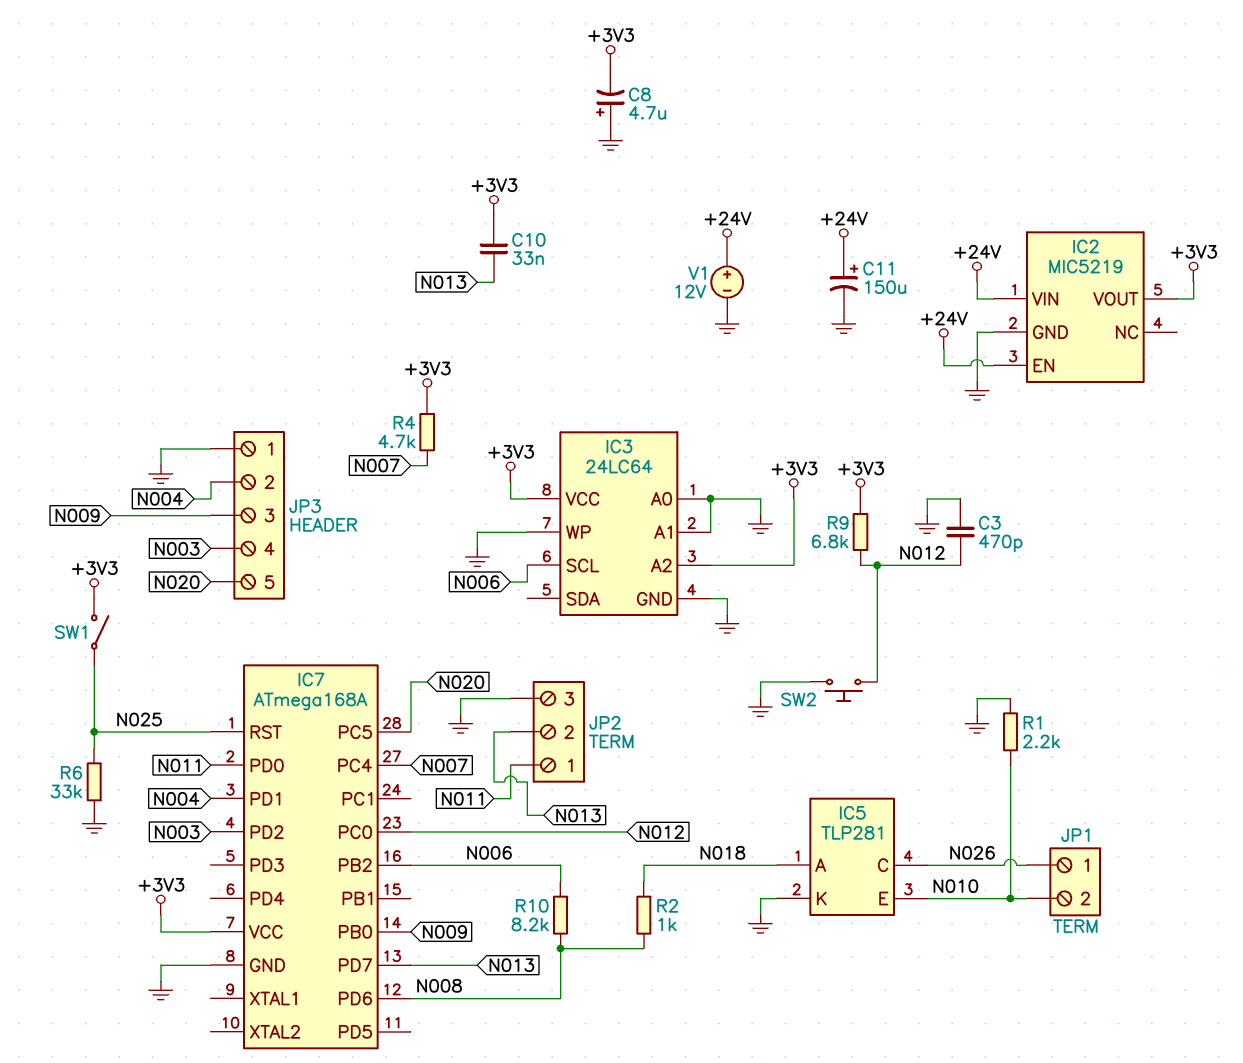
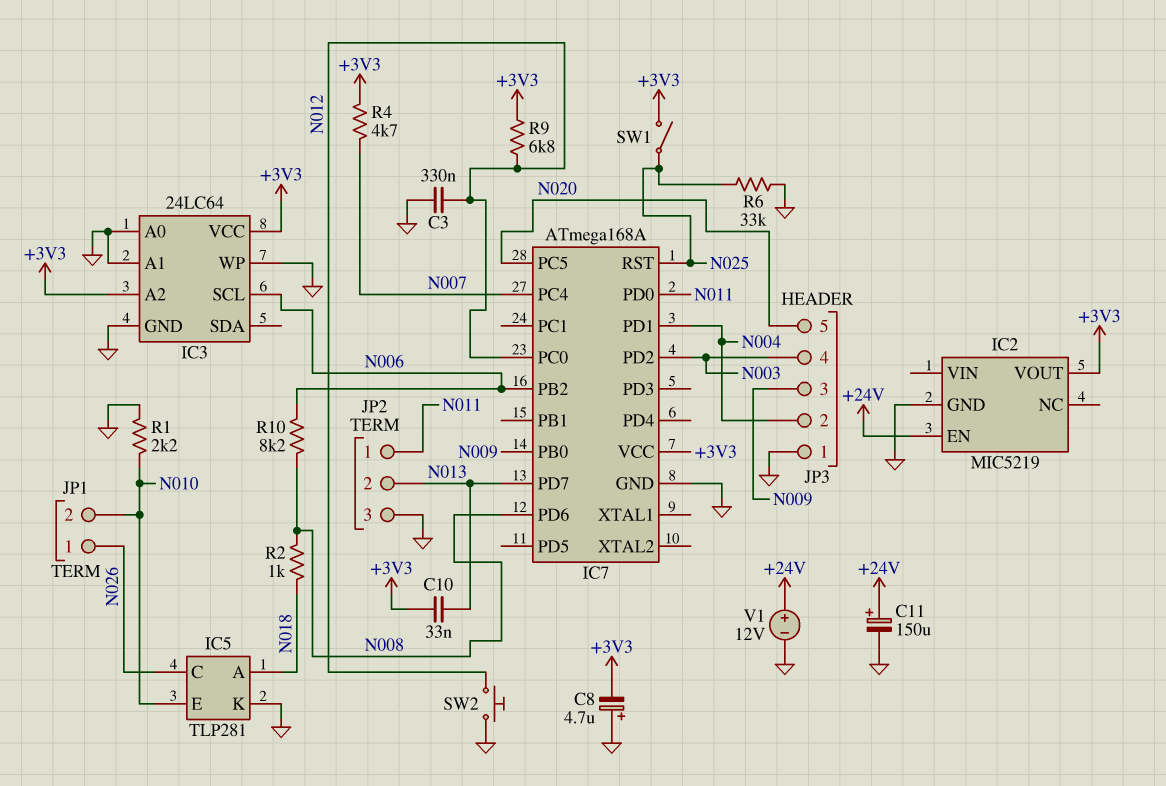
C3: 470pF (GND, N012) -> 330nF (GND, N012)
IC2 pin VIN: +24V -> none

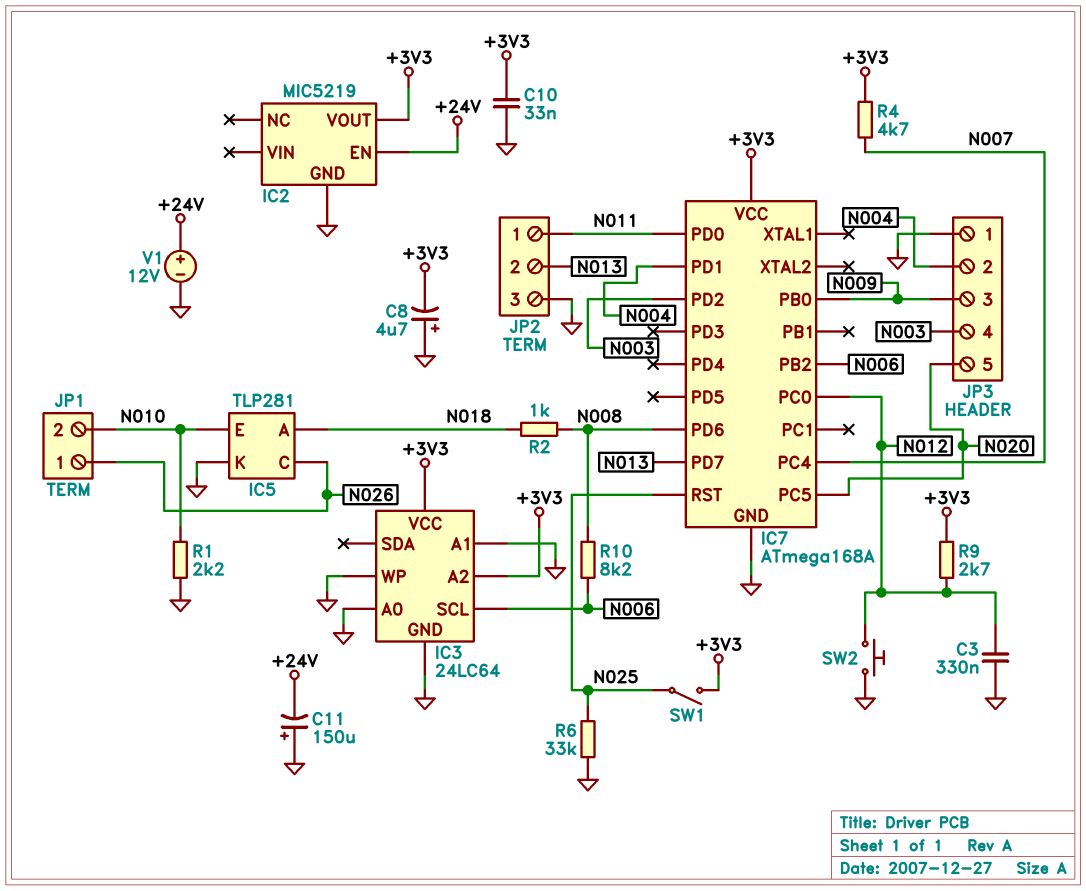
C10: 33nF (+3V3, N013) -> 33nF (+3V3, GND)
C11: 150uF (plus +24V, minus GND) -> 150uF (plus GND, minus +24V)
R9: 6.8k (+3V3, N012) -> 2.7k (+3V3, N012)

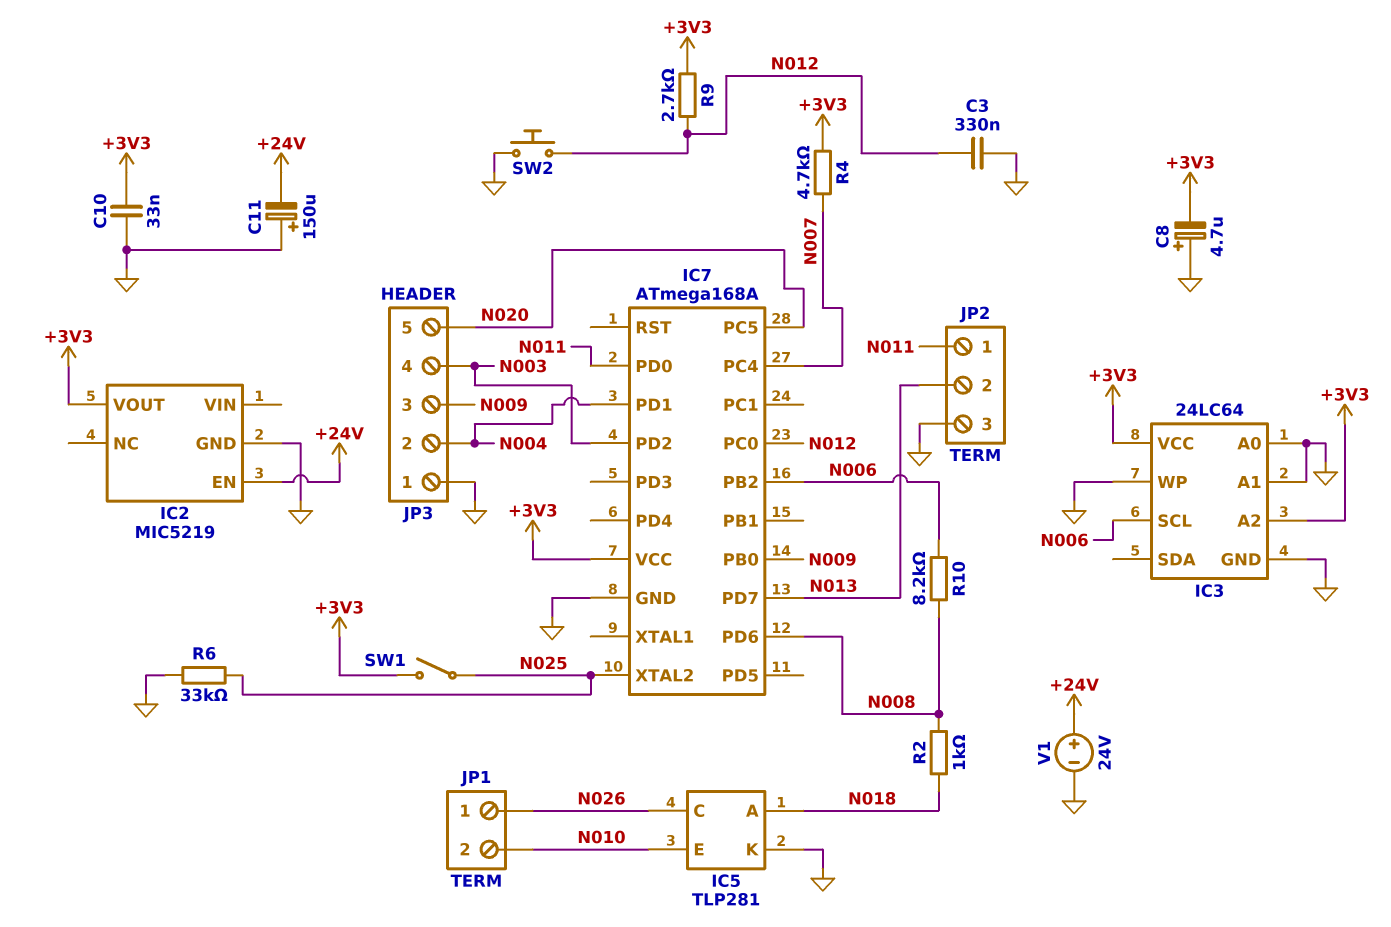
IC7 pin RST: N025 -> none
IC7 pin XTAL2: none -> N025
R1: 2.2k (GND, N010) -> none
V1: 12V (plus +24V, minus GND) -> 24V (plus +24V, minus GND)

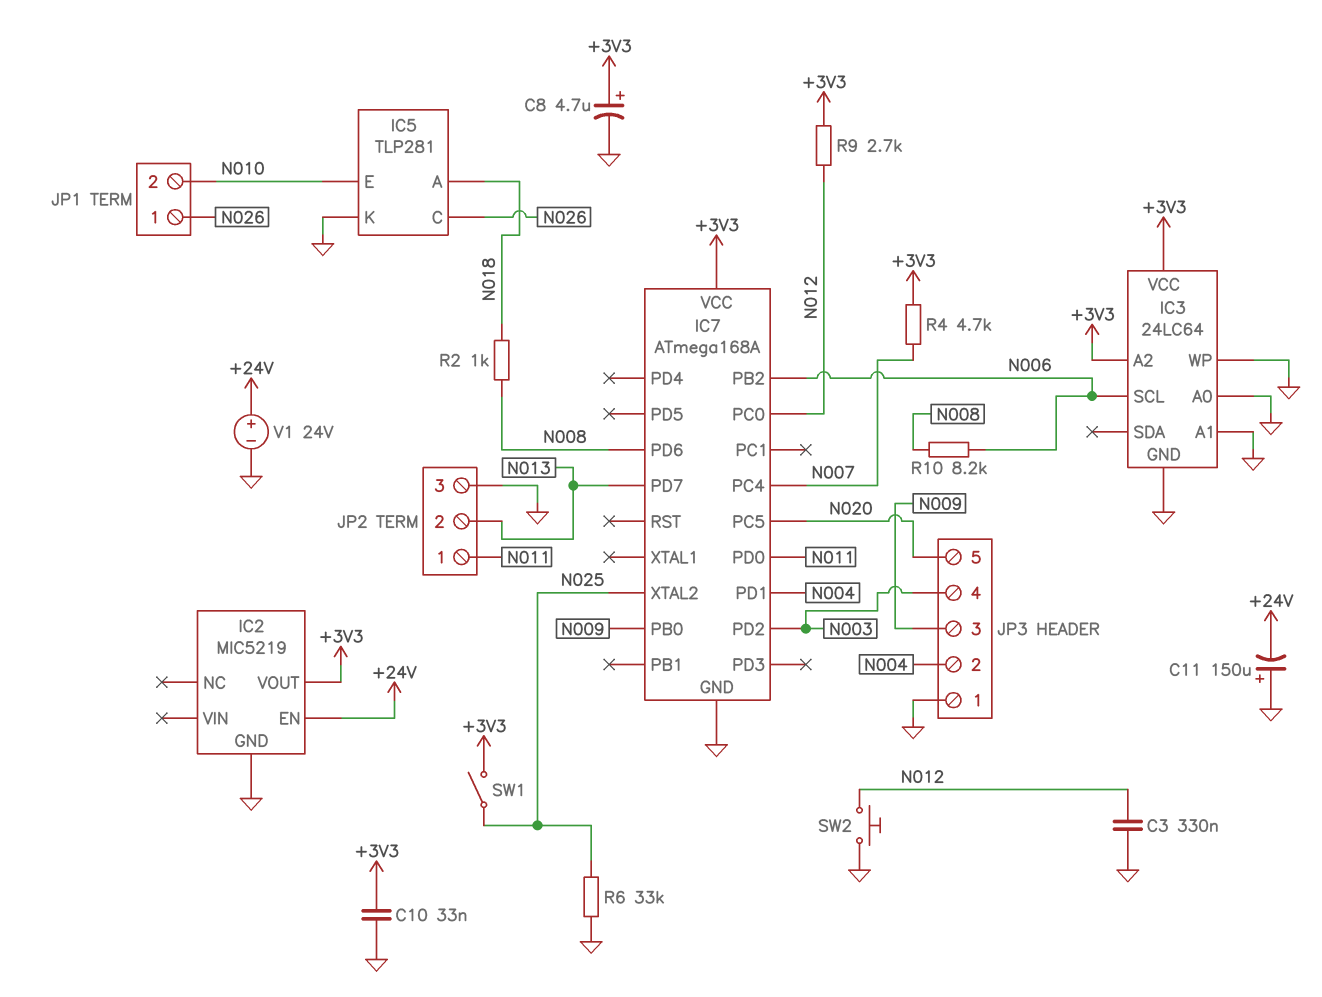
C8: 4.7uF (plus GND, minus +3V3) -> 4.7uF (plus +3V3, minus GND)

